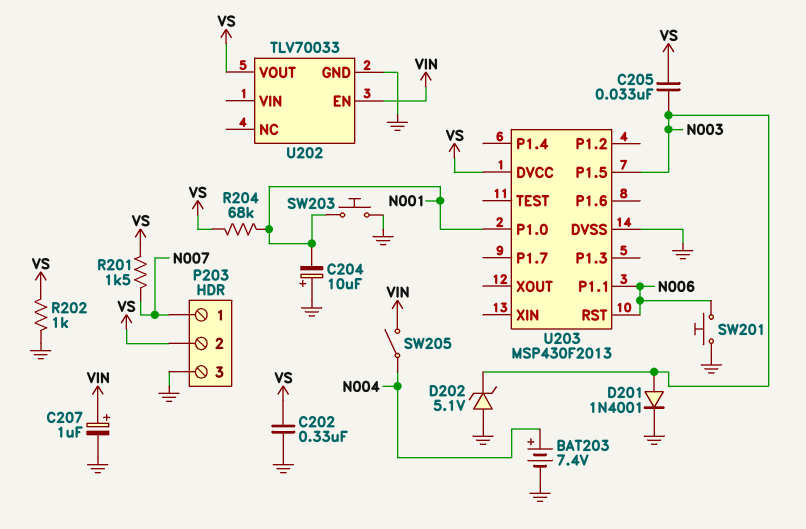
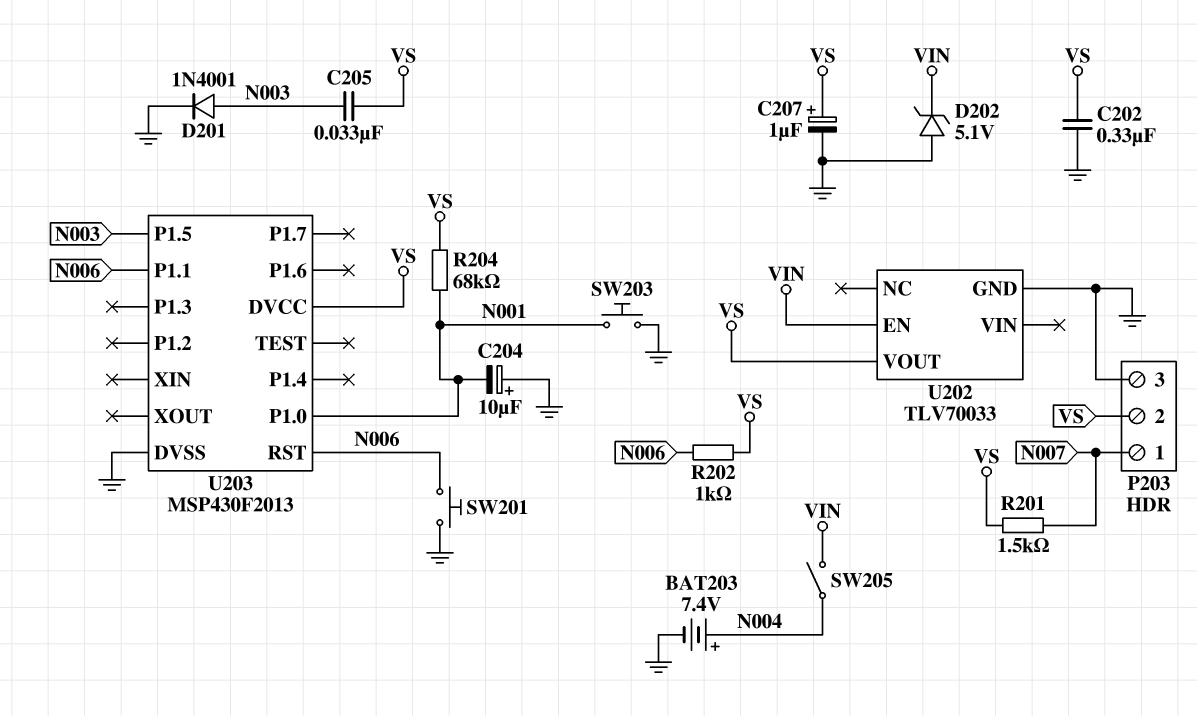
C207: 1uF (plus VIN, minus GND) -> 1uF (plus VS, minus GND)
D202: zener 5.1V (A GND, K N003) -> zener 5.1V (A GND, K VIN)
R202: 1k (GND, VS) -> 1k (N006, VS)

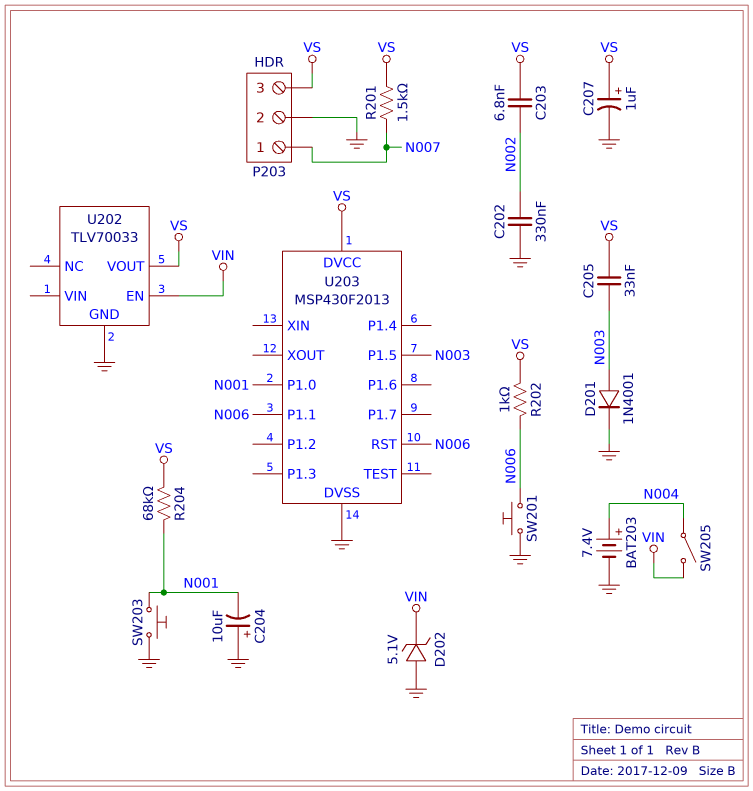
C202: 330nF (GND, VS) -> 330nF (GND, N002)
C203: none -> 6.8nF (N002, VS)
P203 pin 2: VS -> GND
P203 pin 3: GND -> VS

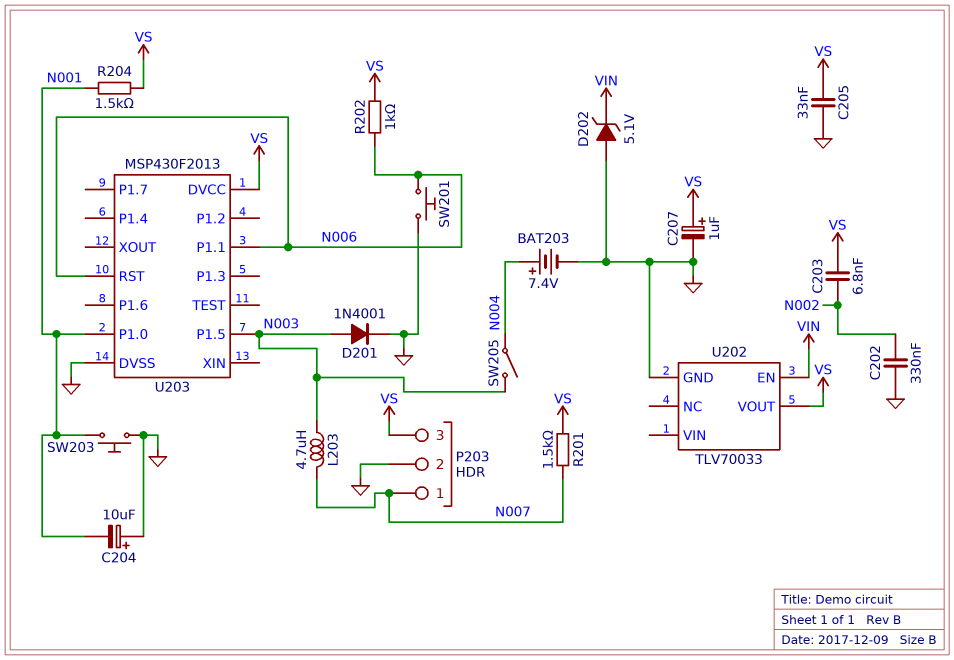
C205: 33nF (N003, VS) -> 33nF (GND, VS)
L203: none -> 4.7uH (N003, N007)
R204: 68k (N001, VS) -> 1.5k (N001, VS)
SW205: switch (N004, VIN) -> switch (N003, N004)

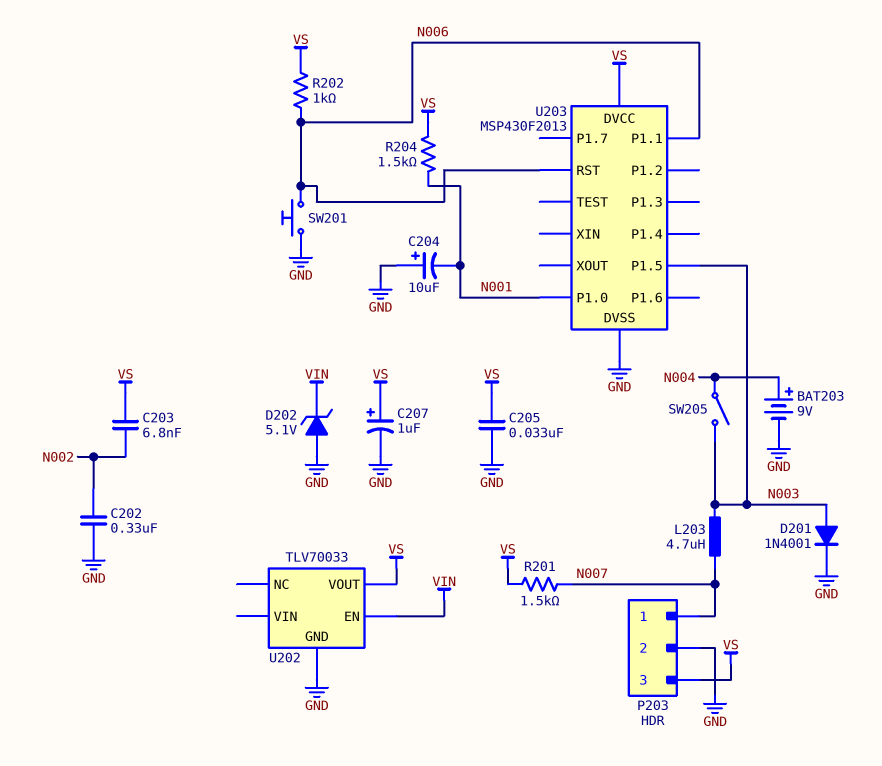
BAT203: 7.4V (plus N004, minus GND) -> 9V (plus N004, minus GND)
SW203: button (GND, N001) -> none

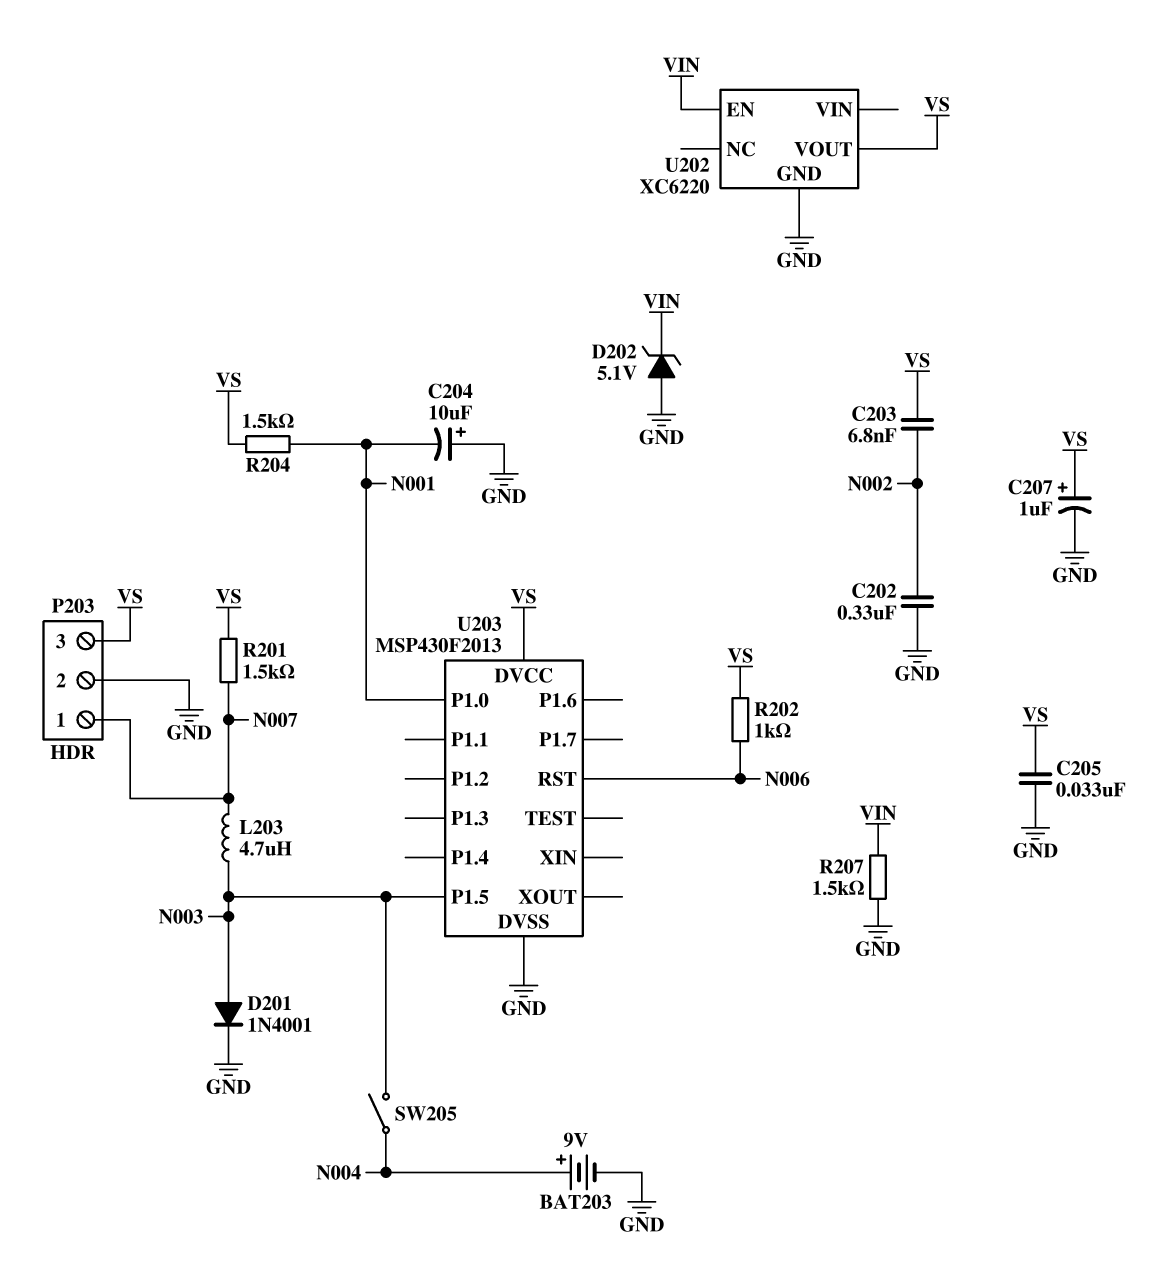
R207: none -> 1.5k (GND, VIN)
SW201: button (GND, N006) -> none
U202: TLV70033 -> XC6220
U203 pin P1.1: N006 -> none

